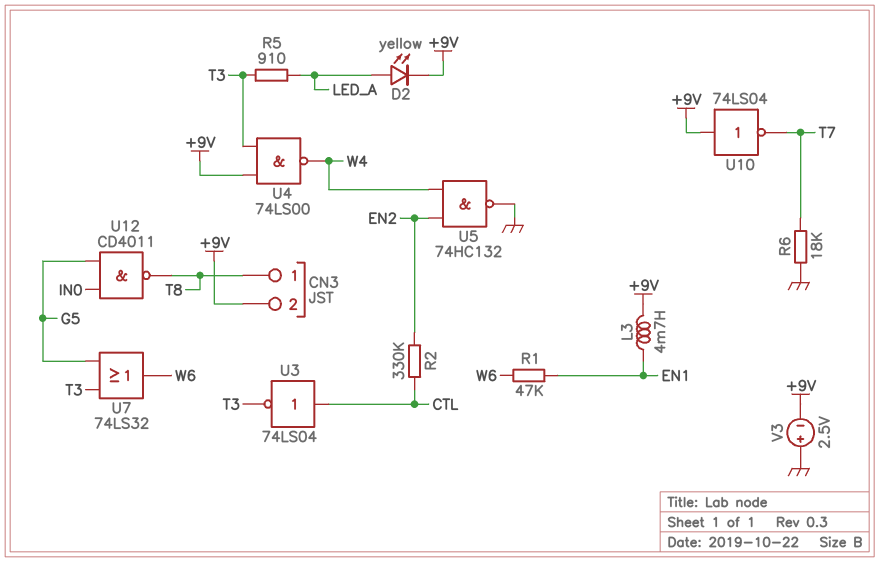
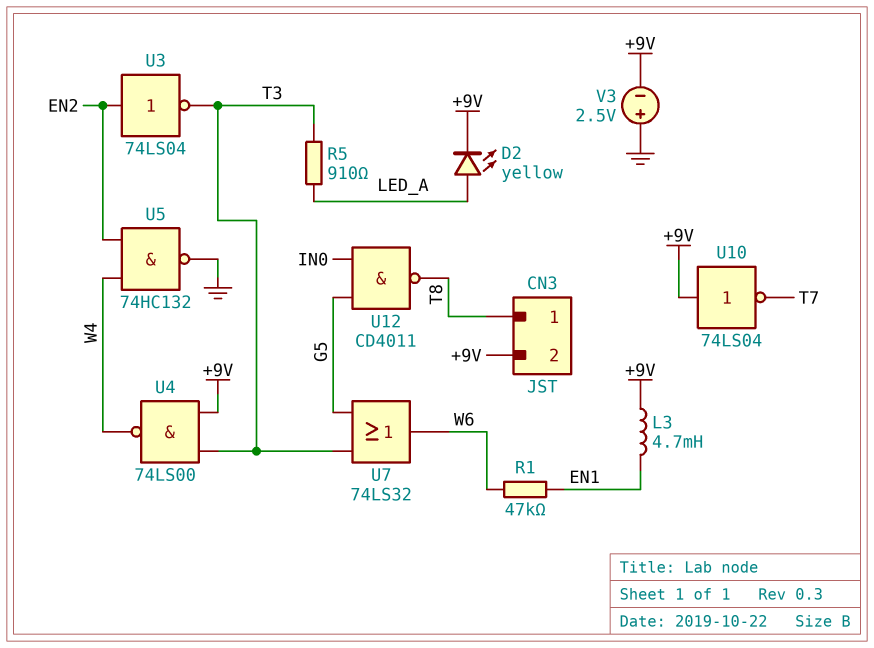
R2: 330k (CTL, EN2) -> none
R6: 18k (GND, T7) -> none
U3: NOT 74LS04 (in CTL, out T3) -> NOT 74LS04 (in EN2, out T3)

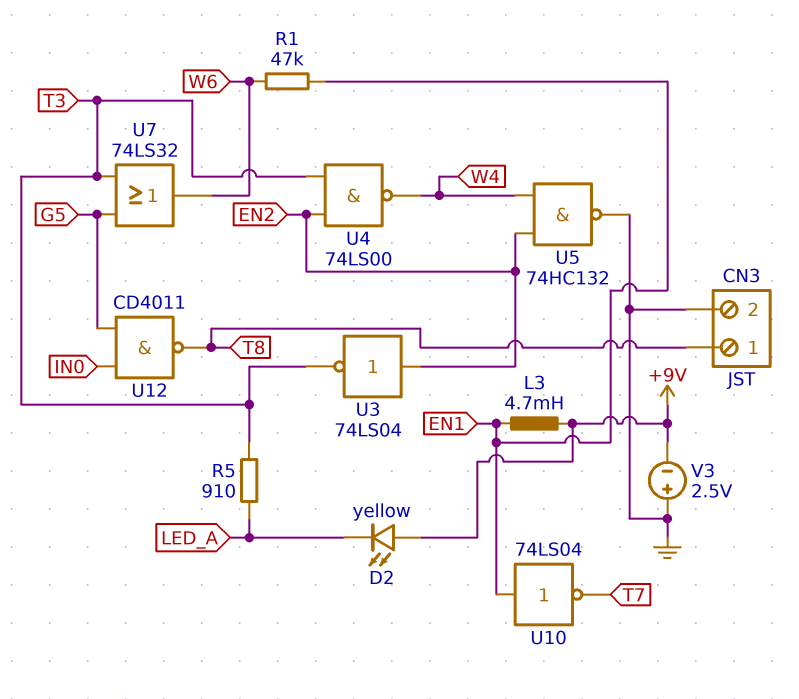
CN3 pin 2: +9V -> GND
D2: LED yellow (A LED_A, K +9V) -> LED yellow (A +9V, K LED_A)
U4: NAND 74LS00 (in +9V, in T3, out W4) -> NAND 74LS00 (in EN2, in T3, out W4)
U10: NOT 74LS04 (in +9V, out T7) -> NOT 74LS04 (in EN1, out T7)

